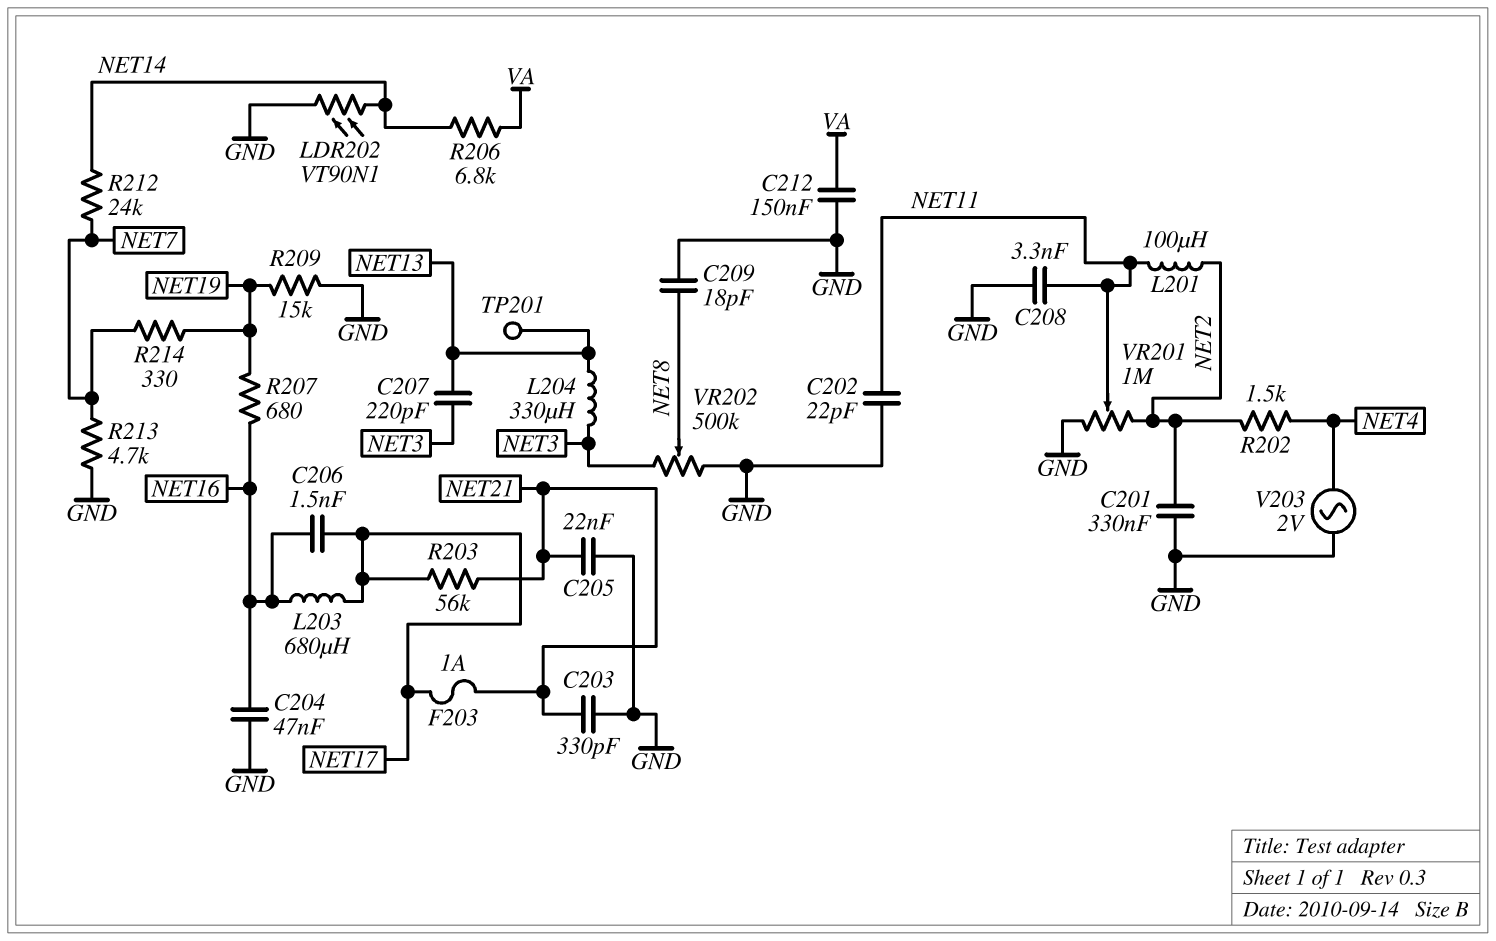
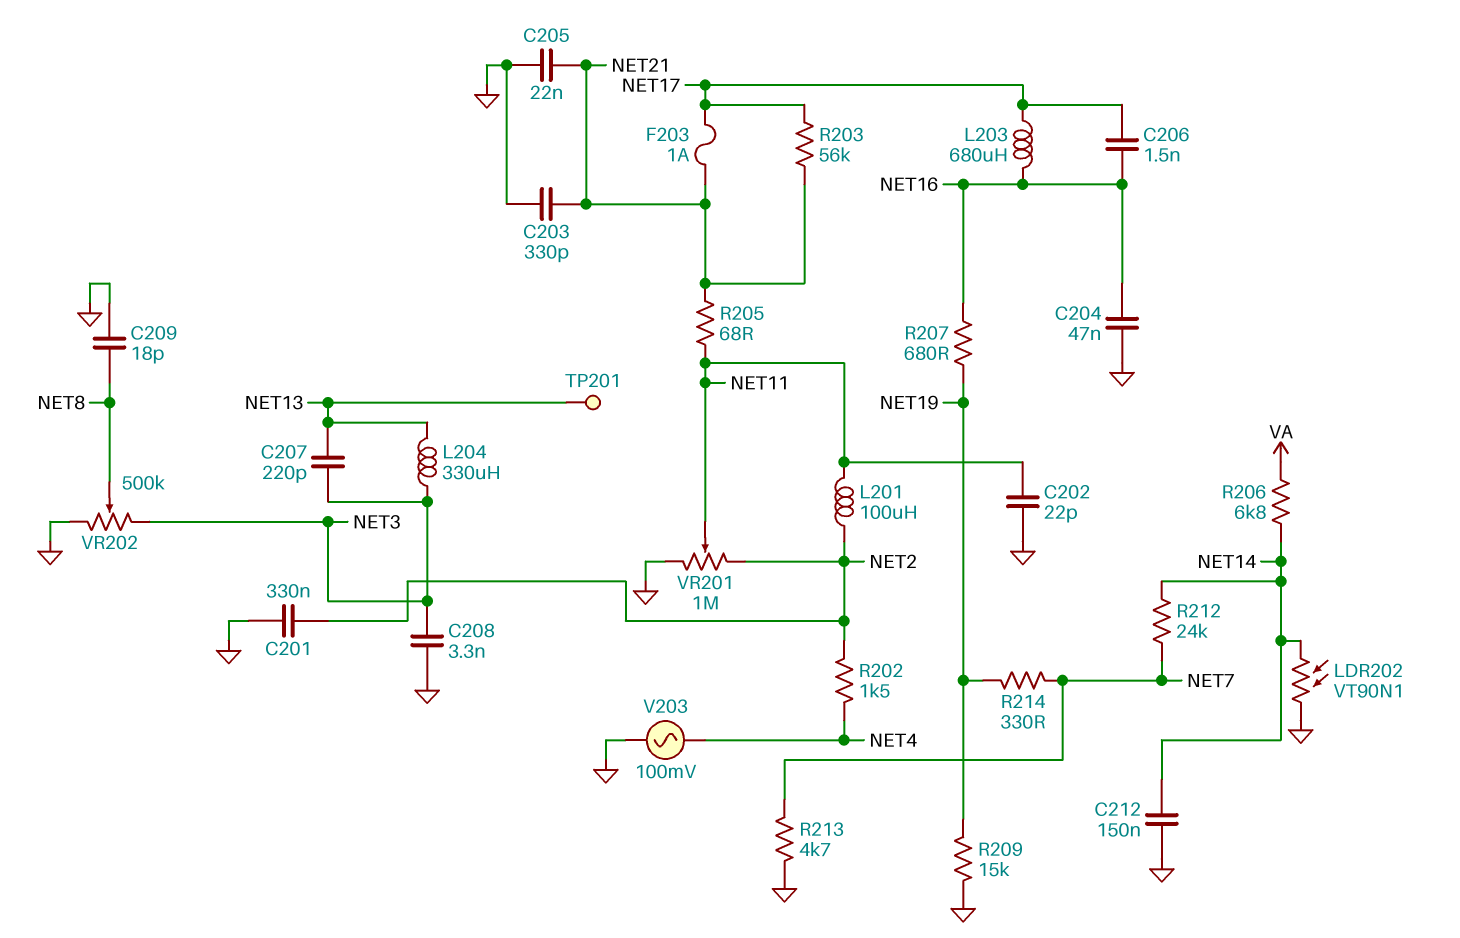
C208: 3.3nF (GND, NET11) -> 3.3nF (GND, NET3)
C212: 150nF (GND, VA) -> 150nF (GND, NET14)
R205: none -> 68 (NET11, NET21)
V203: AC 2V (GND, NET4) -> AC 100mV (GND, NET4)

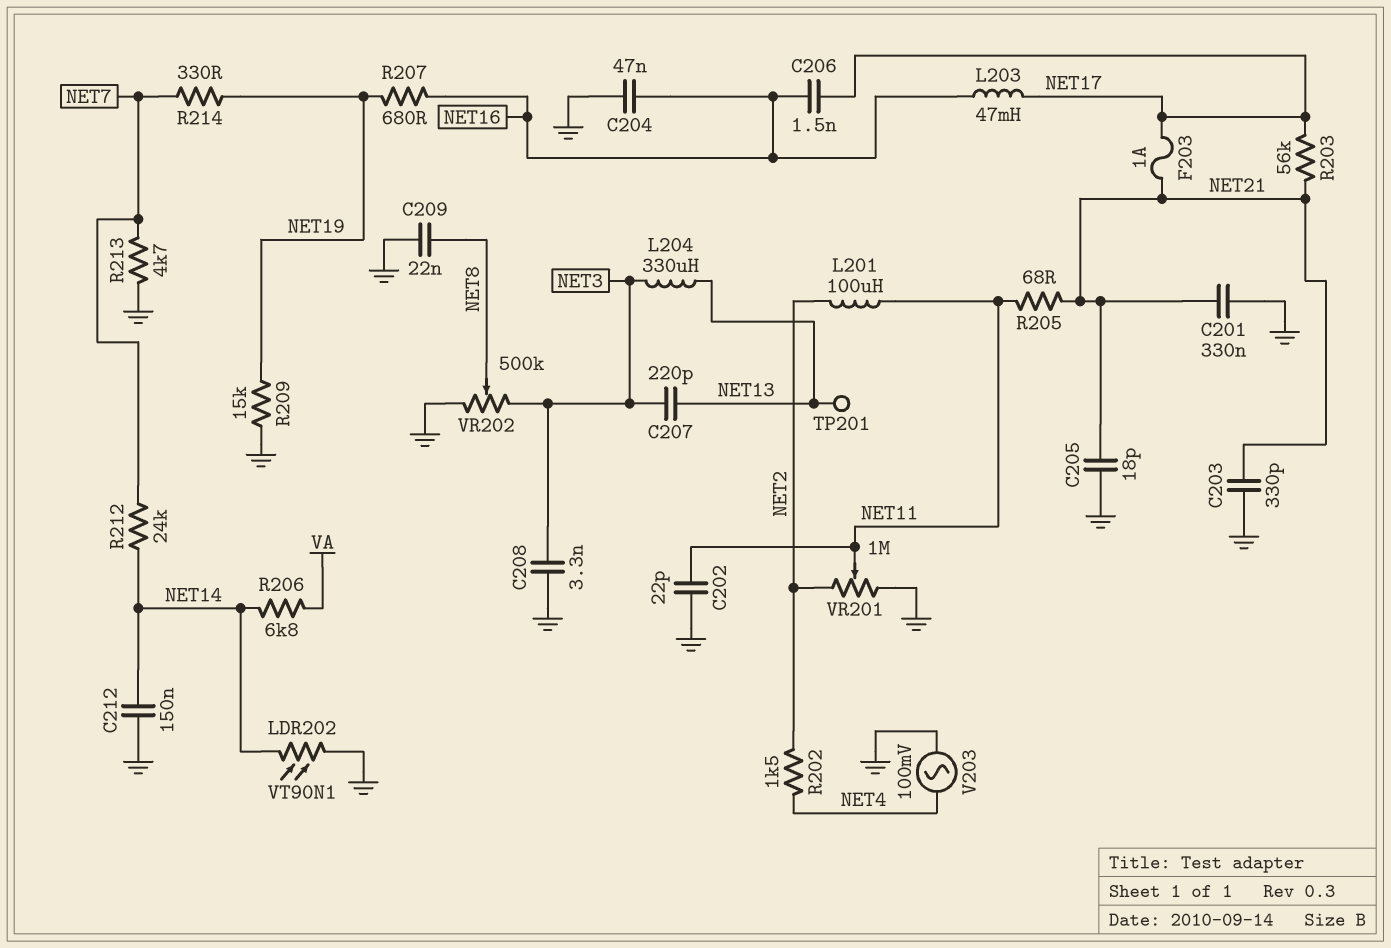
C201: 330nF (GND, NET2) -> 330nF (GND, NET21)
C205: 22nF (GND, NET21) -> 18pF (GND, NET21)
C209: 18pF (GND, NET8) -> 22nF (GND, NET8)
L203: 680uH (NET16, NET17) -> 47mH (NET16, NET17)

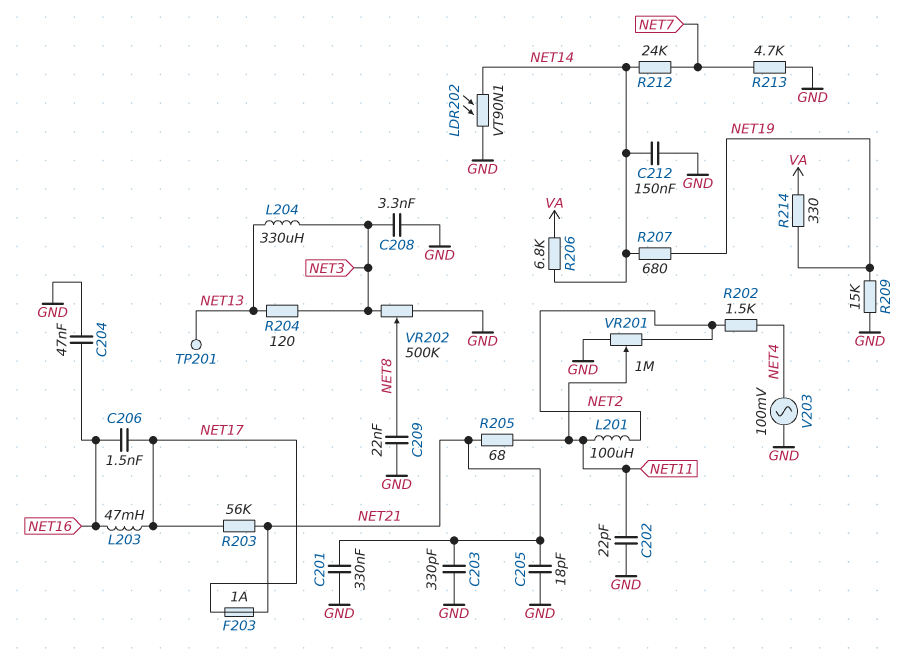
C207: 220pF (NET3, NET13) -> none
R204: none -> 120 (NET3, NET13)
R207: 680 (NET16, NET19) -> 680 (NET14, NET19)
R214: 330 (NET7, NET19) -> 330 (NET19, VA)

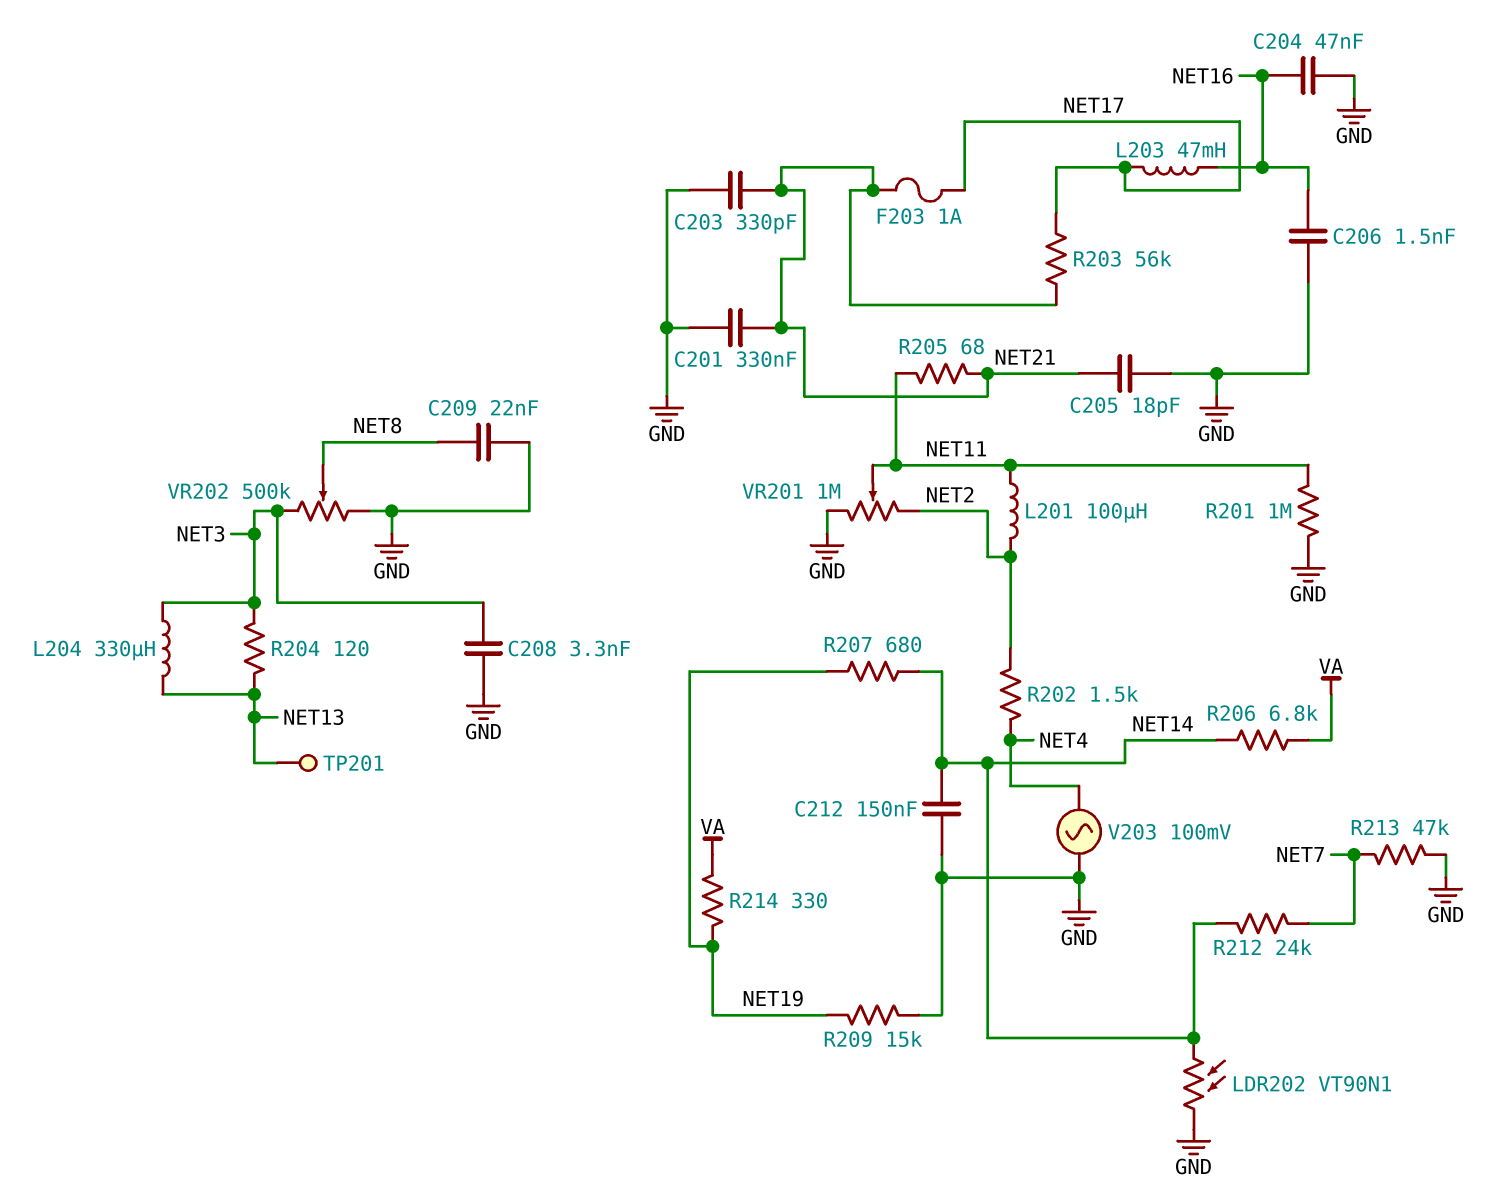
C202: 22pF (GND, NET11) -> none
C206: 1.5nF (NET16, NET17) -> 1.5nF (GND, NET16)
R201: none -> 1M (GND, NET11)
R213: 4.7k (GND, NET7) -> 47k (GND, NET7)

